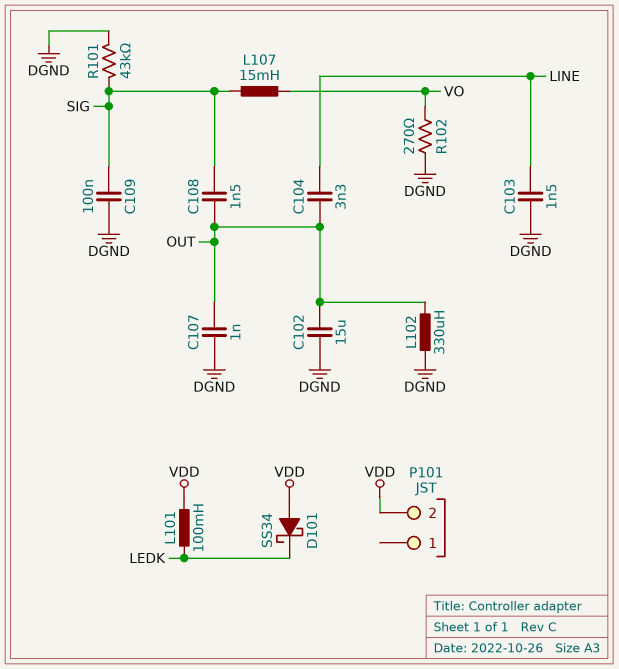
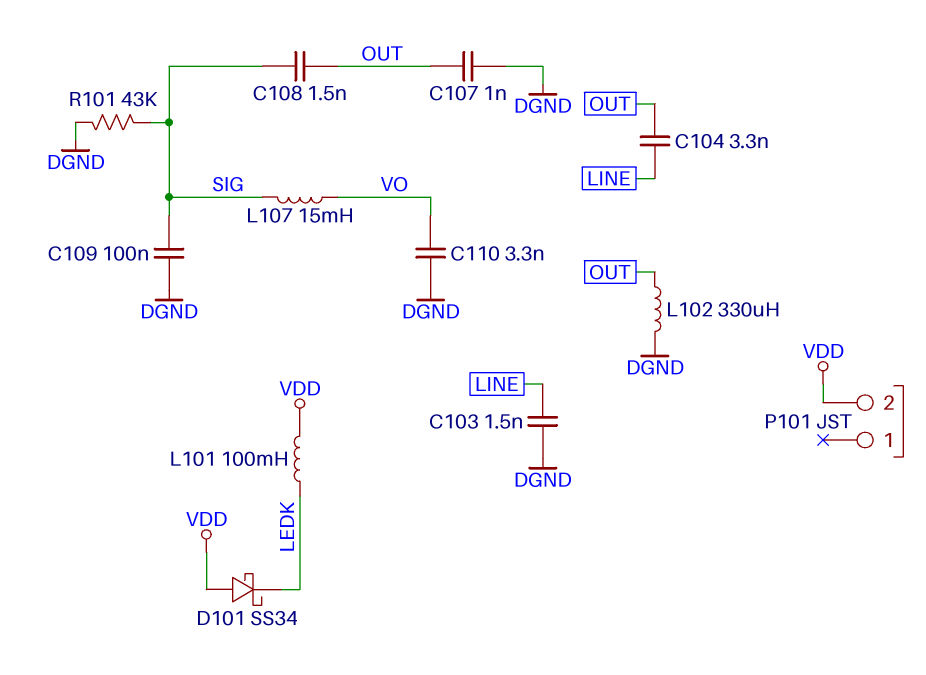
C102: 15uF (DGND, OUT) -> none
C110: none -> 3.3nF (DGND, VO)
R102: 270 (DGND, VO) -> none

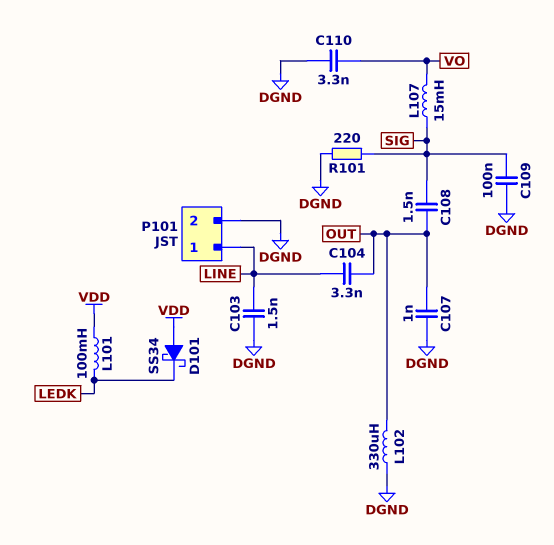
P101 pin 1: none -> LINE
P101 pin 2: VDD -> DGND
R101: 43k (DGND, SIG) -> 220 (DGND, SIG)

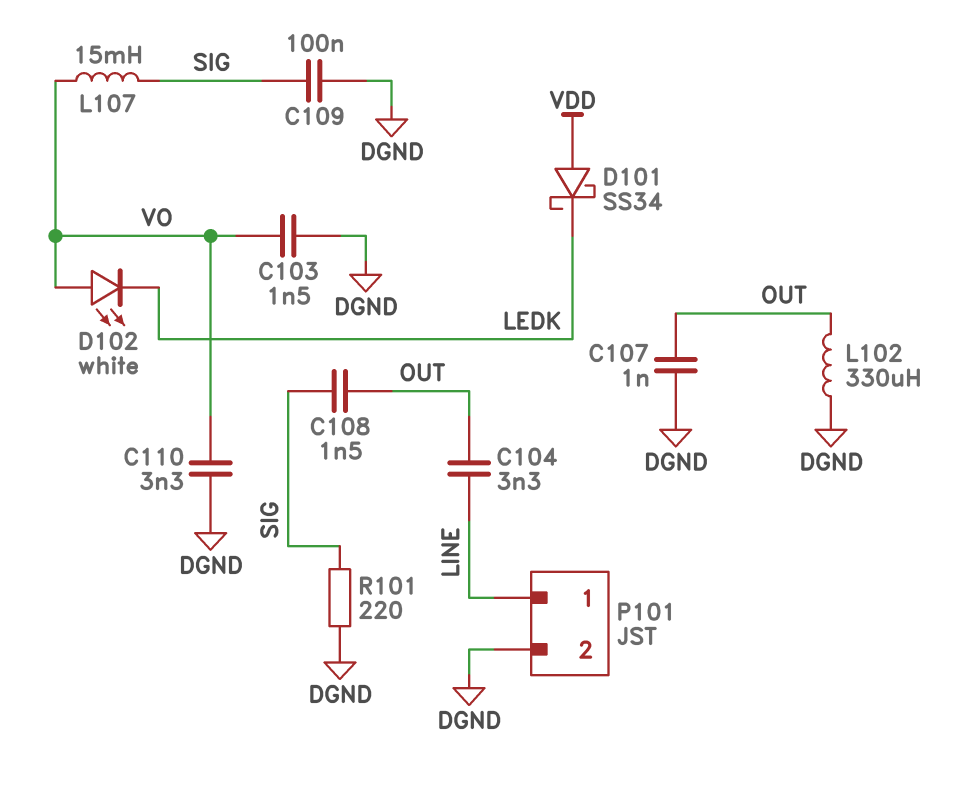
C103: 1.5nF (DGND, LINE) -> 1.5nF (DGND, VO)
D102: none -> LED white (A VO, K LEDK)
L101: 100mH (LEDK, VDD) -> none

